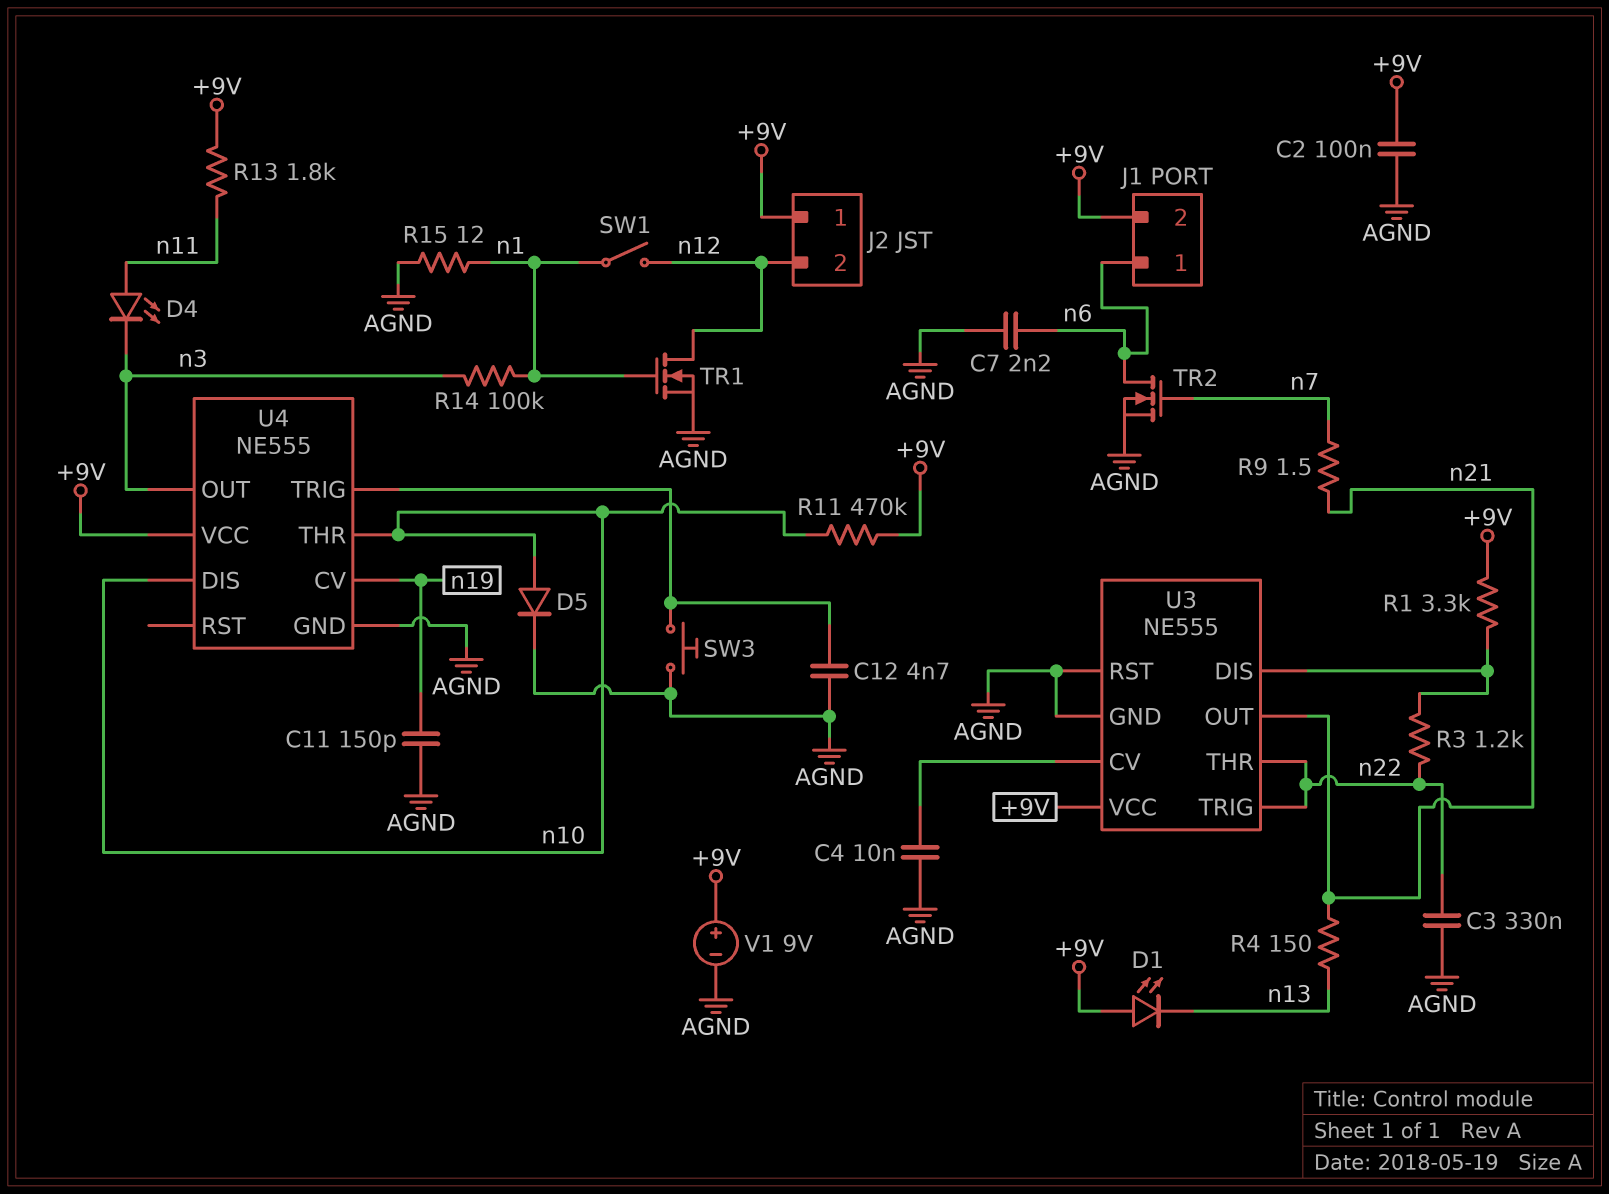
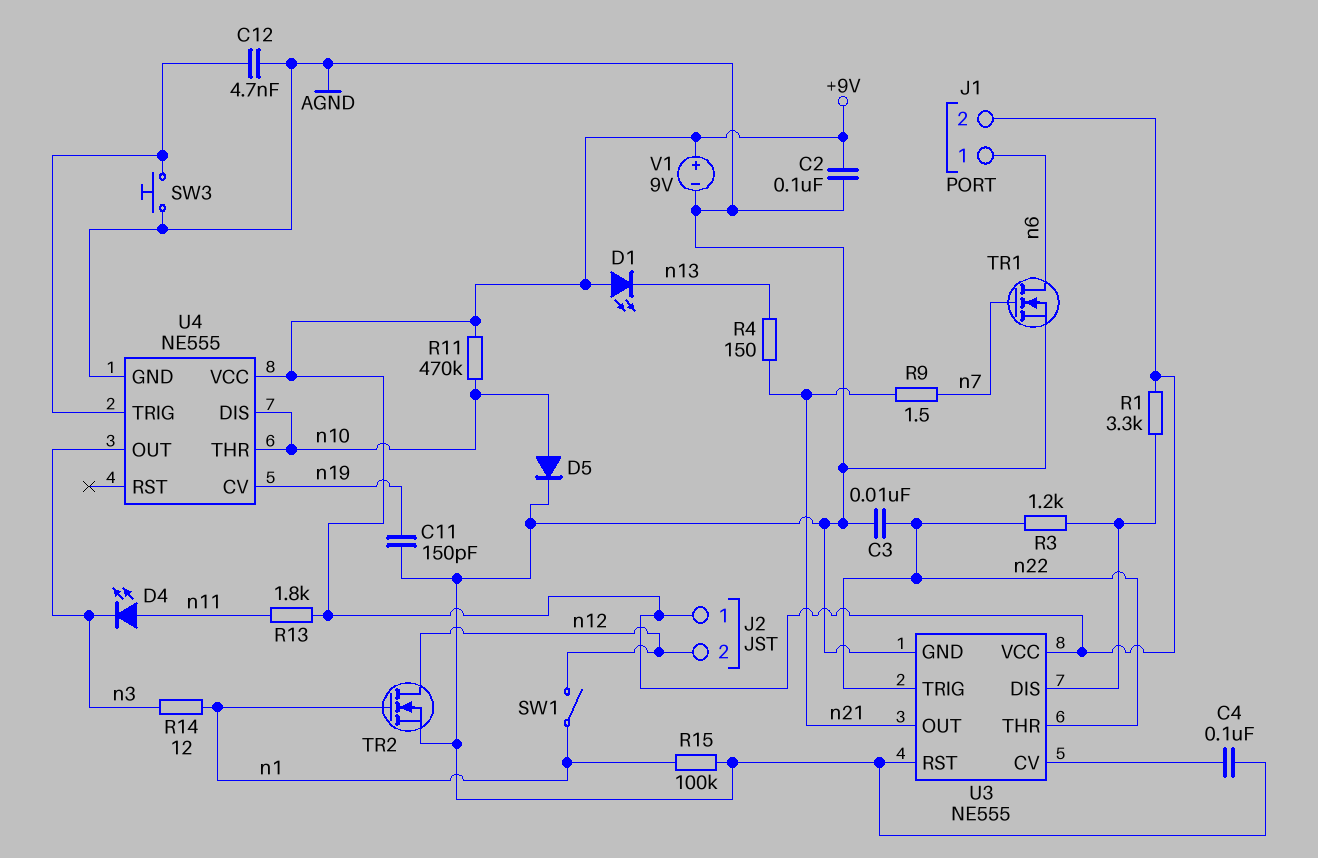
C3: 330nF (AGND, n22) -> 10nF (AGND, n22)
C4: 10nF (AGND, U3/CV) -> 100nF (AGND, U3/CV)
C7: 2.2nF (AGND, n6) -> none
R14: 100k (n1, n3) -> 12 (n1, n3)
R15: 12 (AGND, n1) -> 100k (AGND, n1)
TR1: NMOS (G n1, D n12, S AGND) -> NMOS (G n7, D n6, S AGND)
TR2: NMOS (G n7, D n6, S AGND) -> NMOS (G n1, D n12, S AGND)

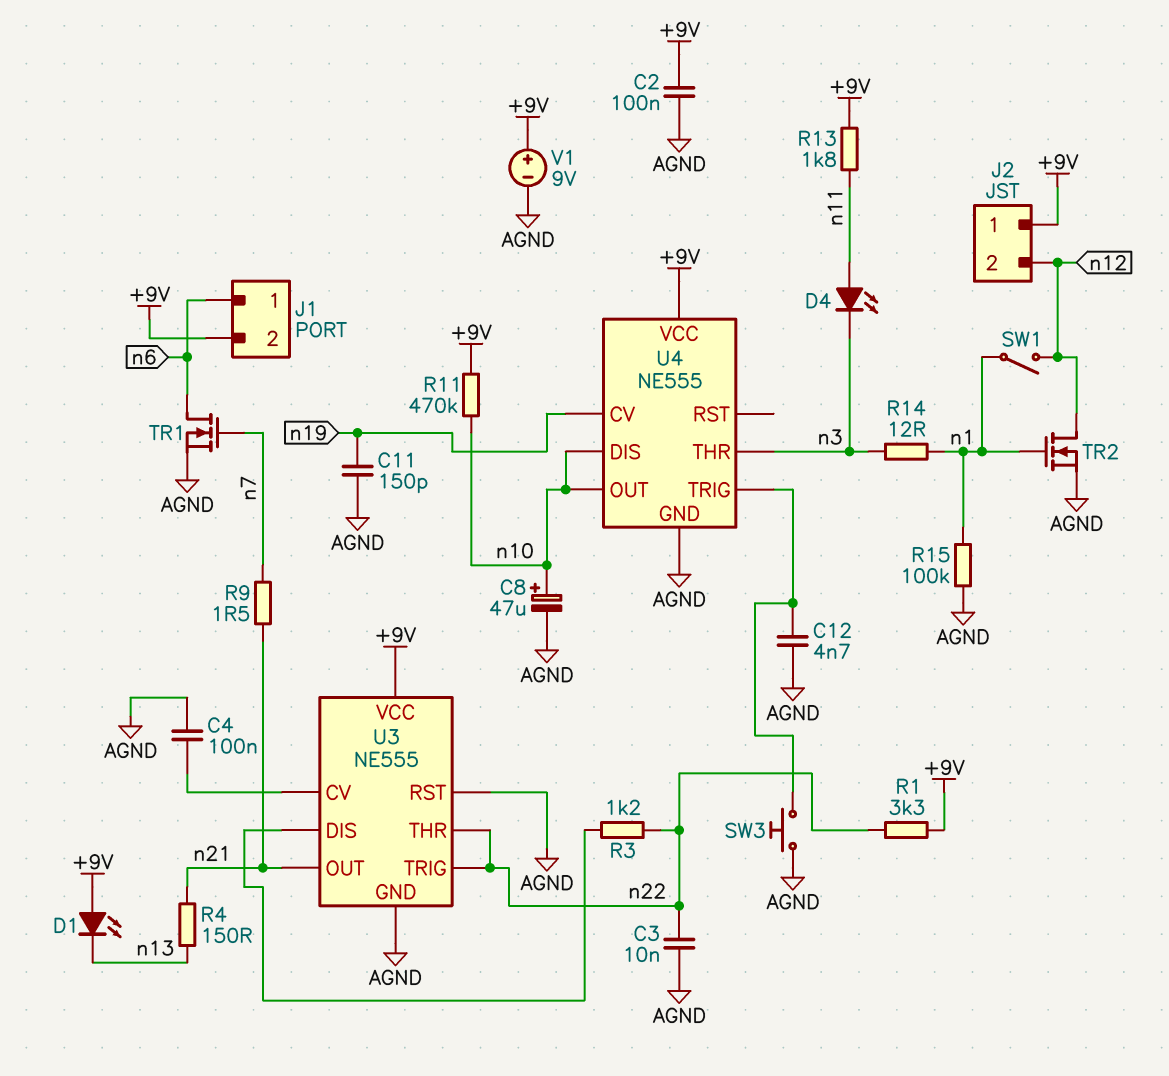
C8: none -> 47uF (plus n10, minus AGND)
D5: diode (A n10, K AGND) -> none
R1: 3.3k (+9V, U3/DIS) -> 3.3k (+9V, n22)
U4 pin OUT: n3 -> n10
U4 pin THR: n10 -> n3

